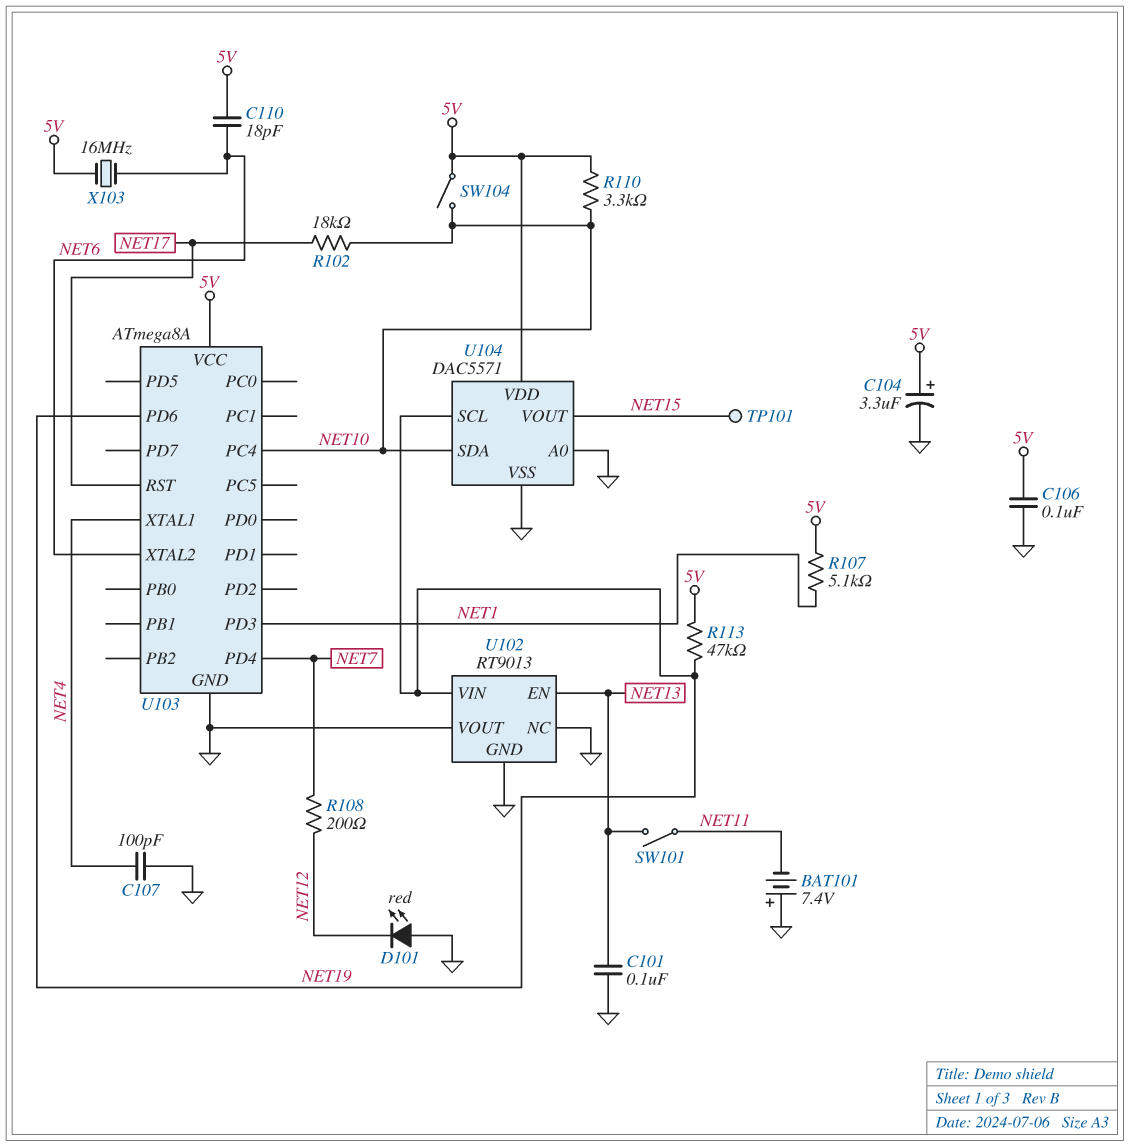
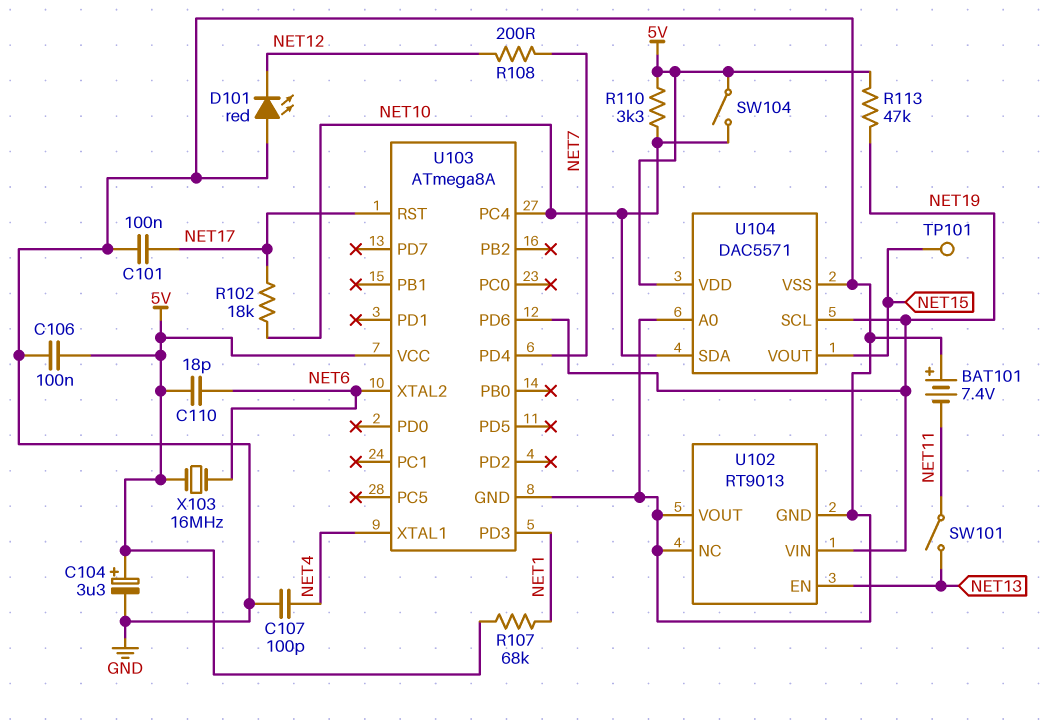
C101: 100nF (GND, NET13) -> 100nF (GND, NET17)
R107: 5.1k (5V, NET1) -> 68k (5V, NET1)

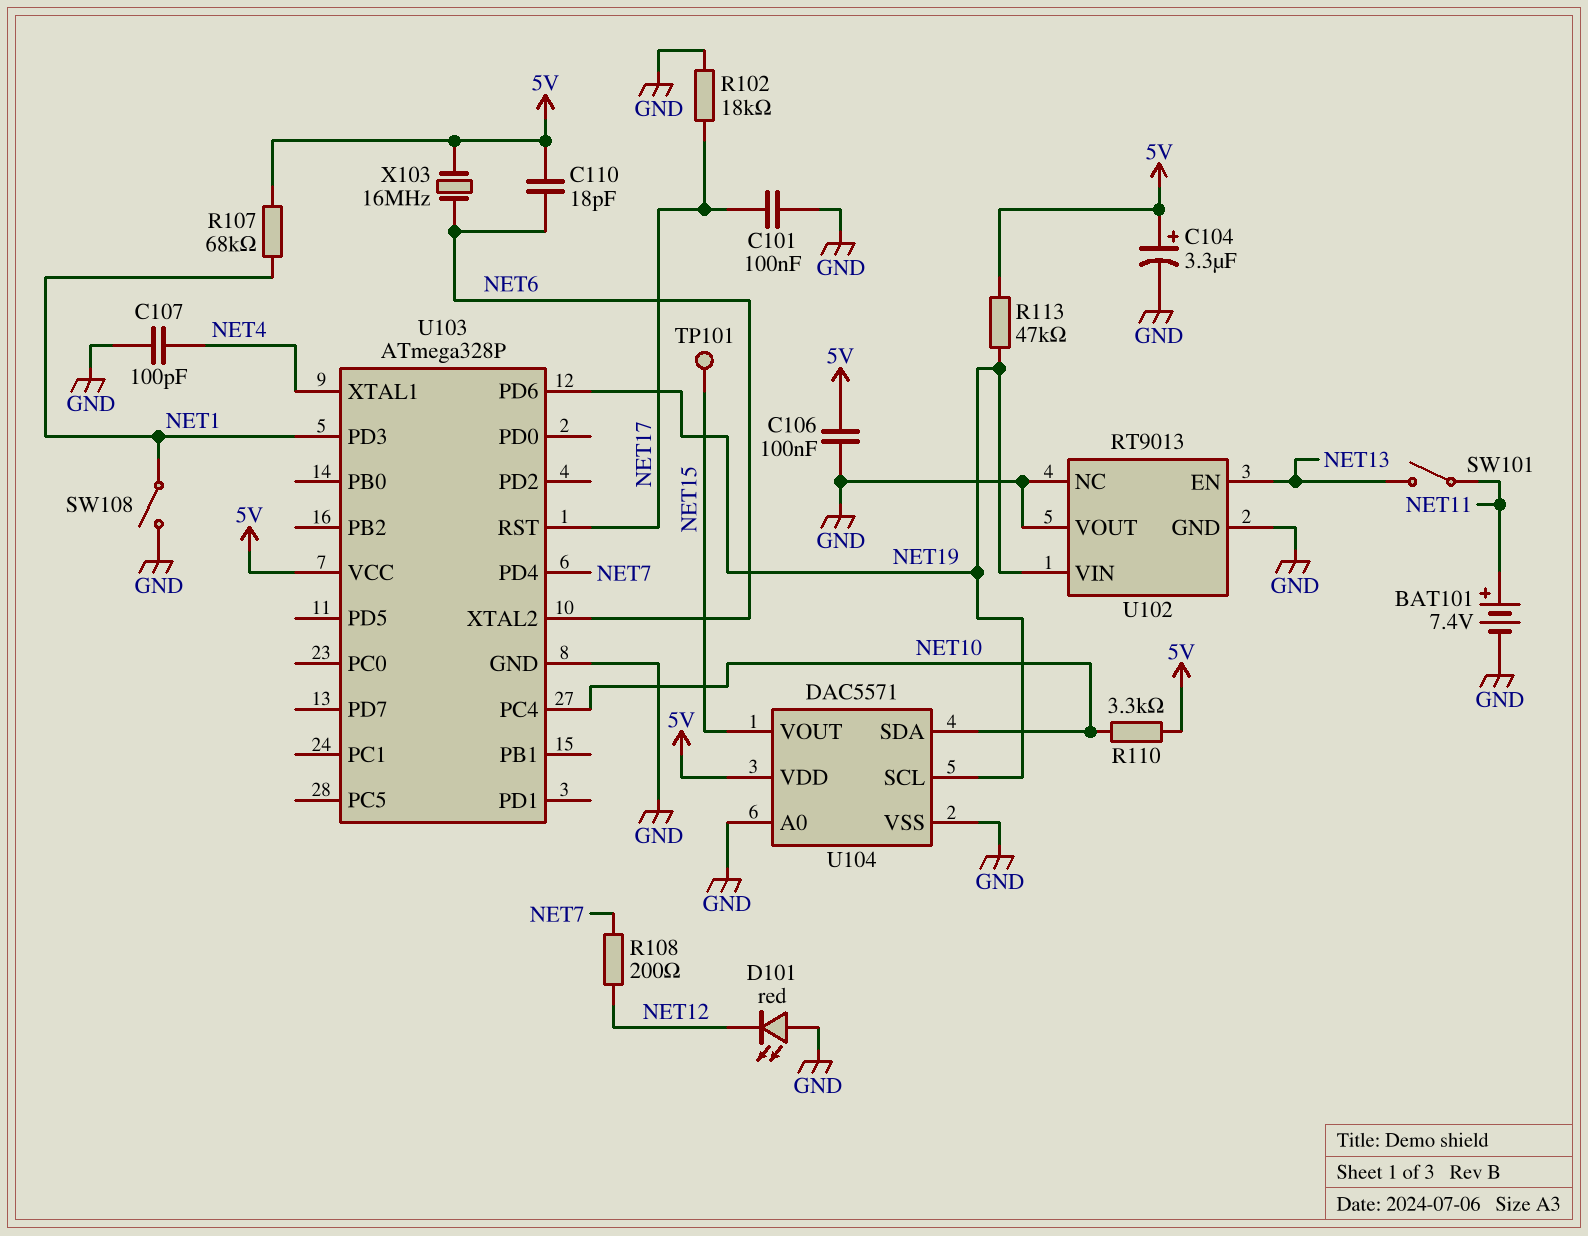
BAT101: 7.4V (plus GND, minus NET11) -> 7.4V (plus NET11, minus GND)
R102: 18k (NET10, NET17) -> 18k (GND, NET17)
SW104: switch (5V, NET10) -> none
SW108: none -> switch (GND, NET1)
U103: ATmega8A -> ATmega328P

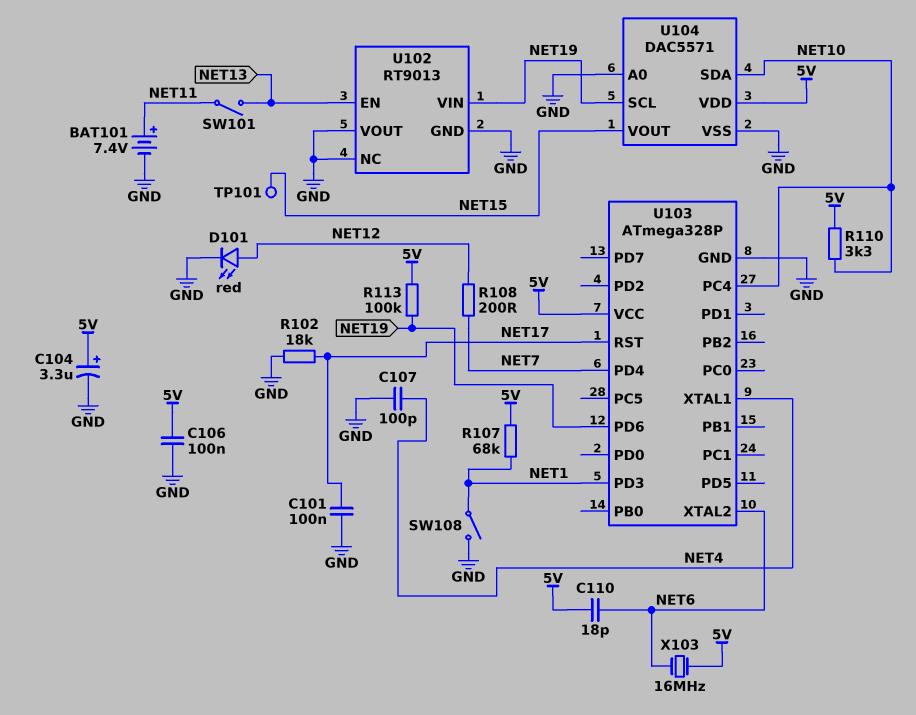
D101: LED red (A GND, K NET12) -> LED red (A NET12, K GND)
R113: 47k (5V, NET19) -> 100k (5V, NET19)

